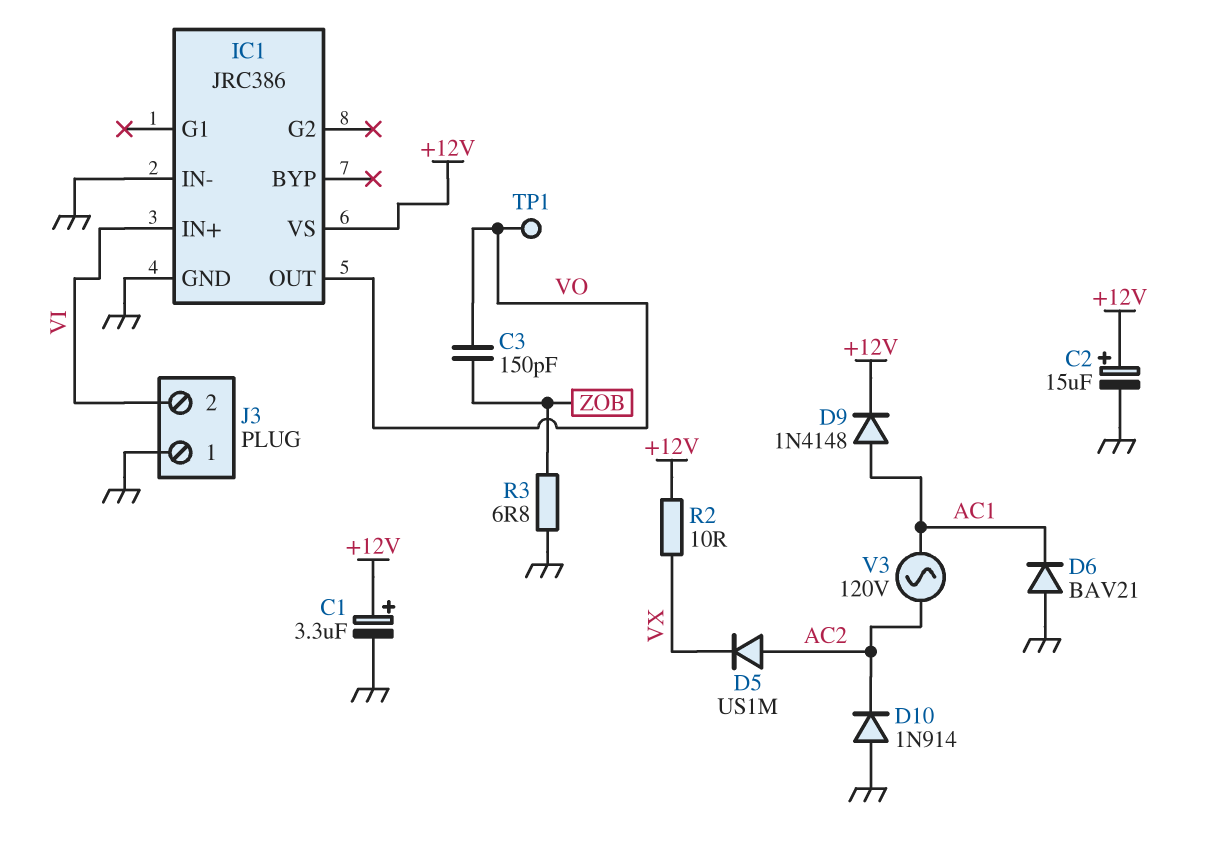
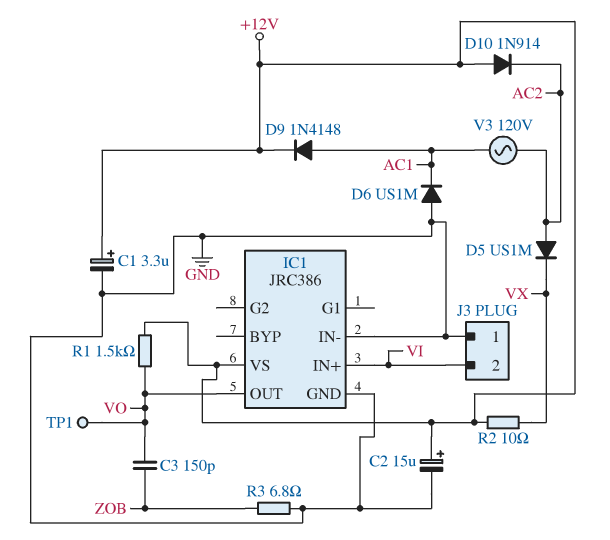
D6: diode BAV21 (A GND, K AC1) -> diode US1M (A GND, K AC1)
D10: diode 1N914 (A GND, K AC2) -> diode 1N914 (A +12V, K AC2)
R1: none -> 1.5k (+12V, VO)

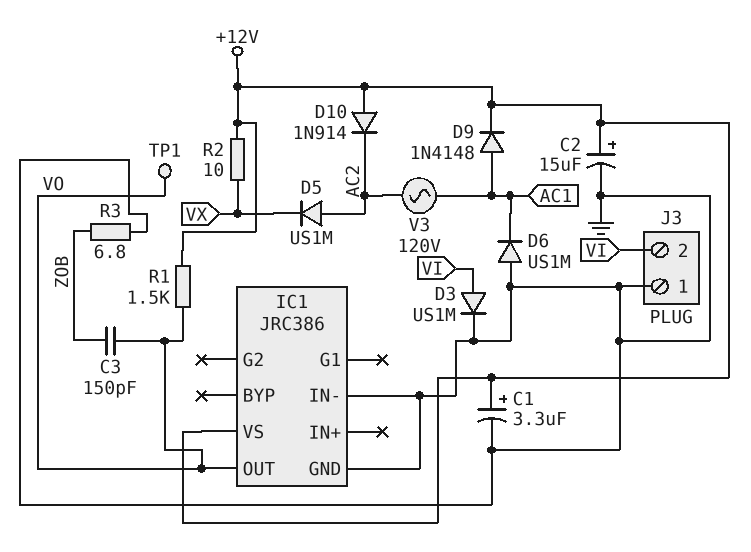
D3: none -> diode US1M (A VI, K GND)
IC1 pin IN+: VI -> none

